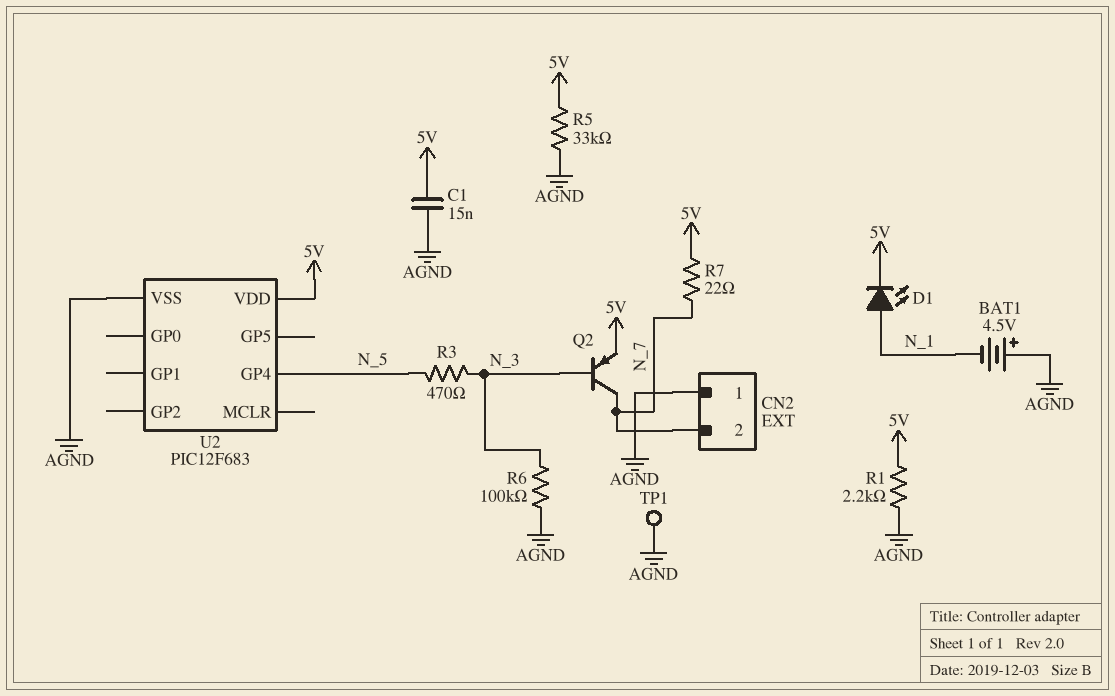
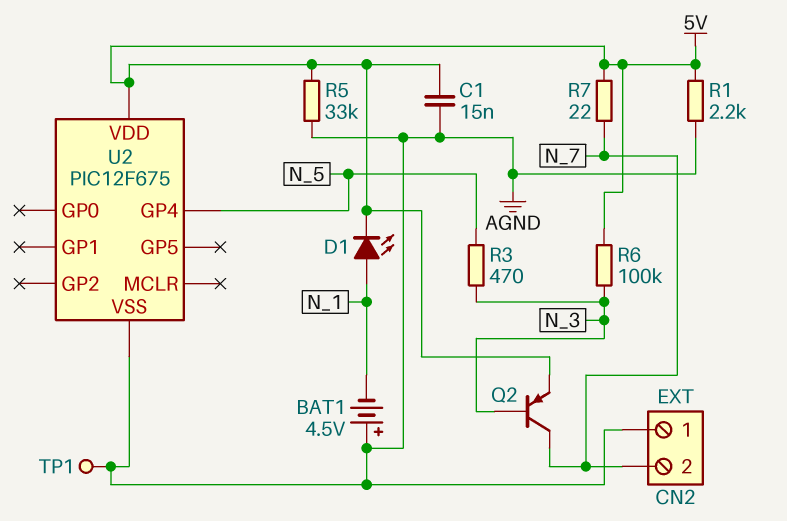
R6: 100k (AGND, N_3) -> 100k (5V, N_3)
U2: PIC12F683 -> PIC12F675

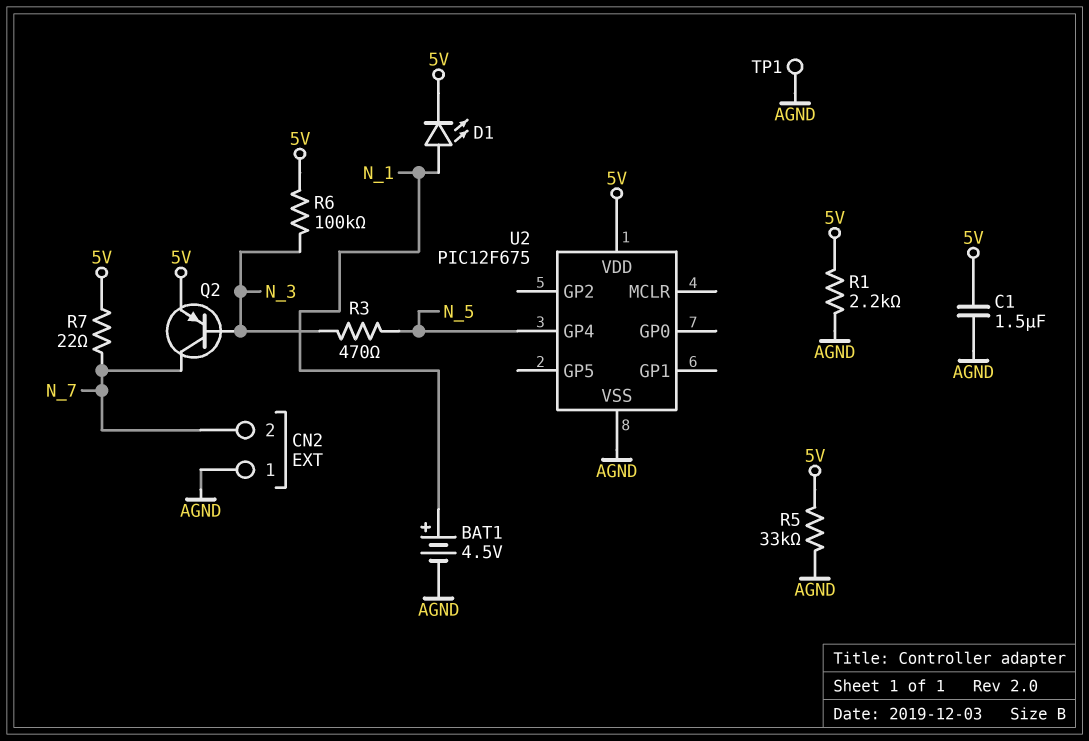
BAT1: 4.5V (plus AGND, minus N_1) -> 4.5V (plus N_1, minus AGND)
C1: 15nF (5V, AGND) -> 1.5uF (5V, AGND)

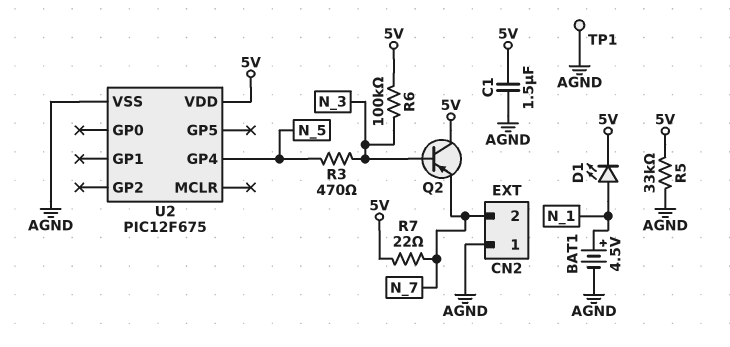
Q2: PNP (B N_3, C N_7, E 5V) -> PNP (B N_3, C 5V, E N_7)
R1: 2.2k (5V, AGND) -> none

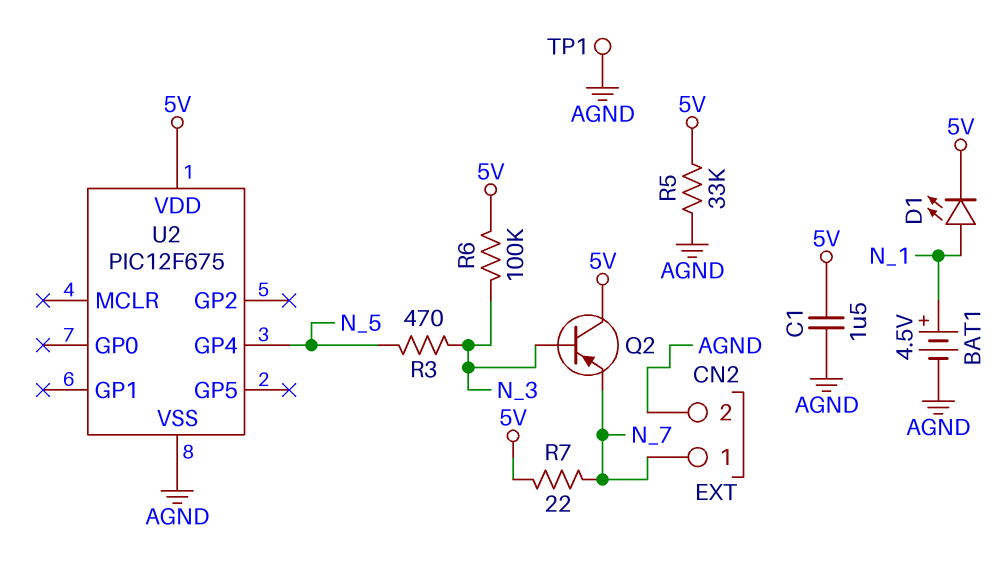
CN2 pin 1: AGND -> N_7
CN2 pin 2: N_7 -> AGND

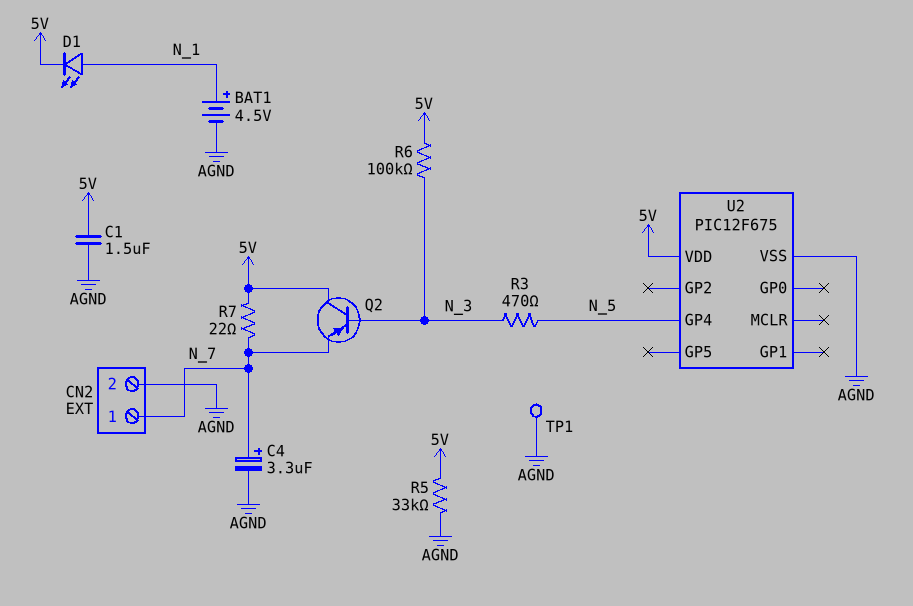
C4: none -> 3.3uF (plus N_7, minus AGND)

